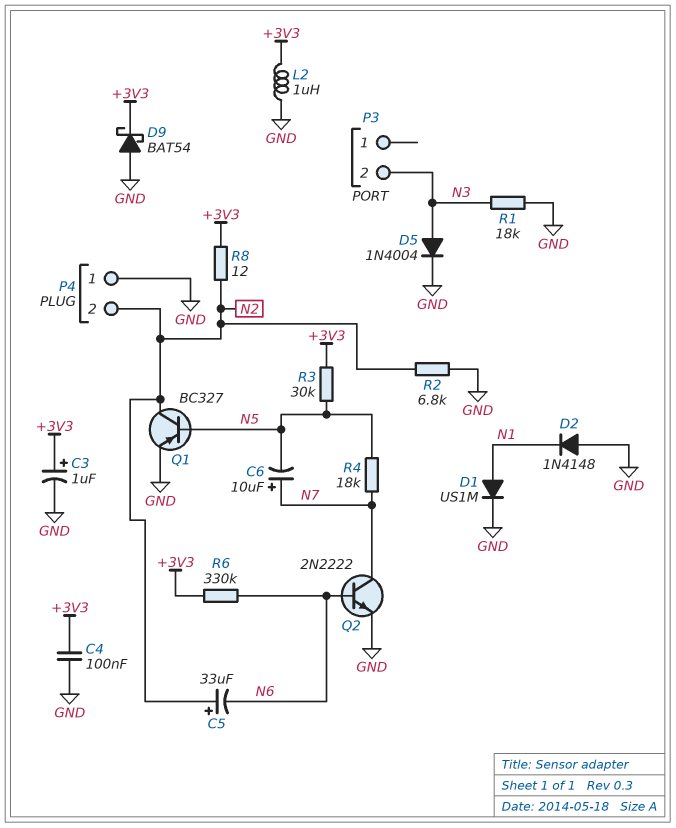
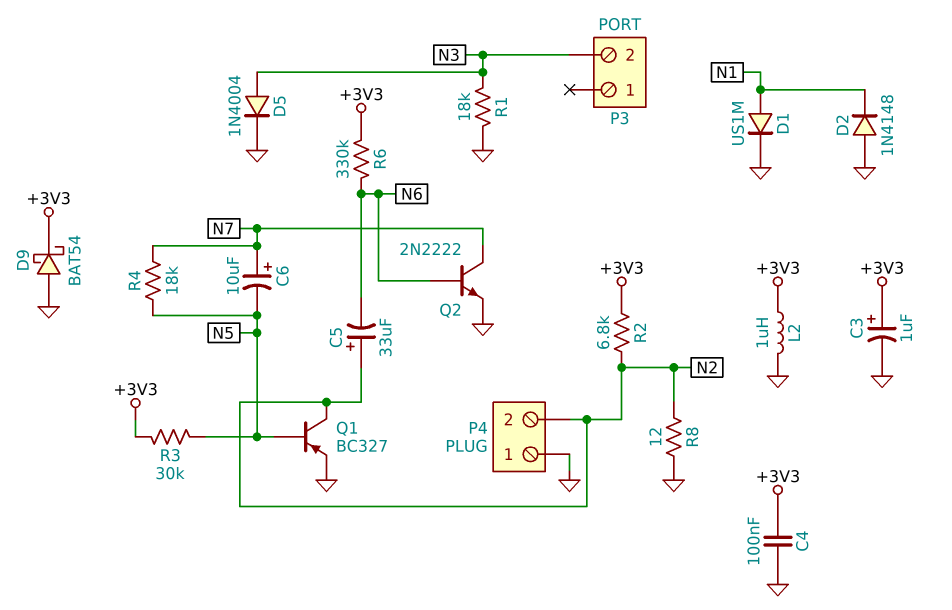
R2: 6.8k (GND, N2) -> 6.8k (+3V3, N2)
R8: 12 (+3V3, N2) -> 12 (GND, N2)

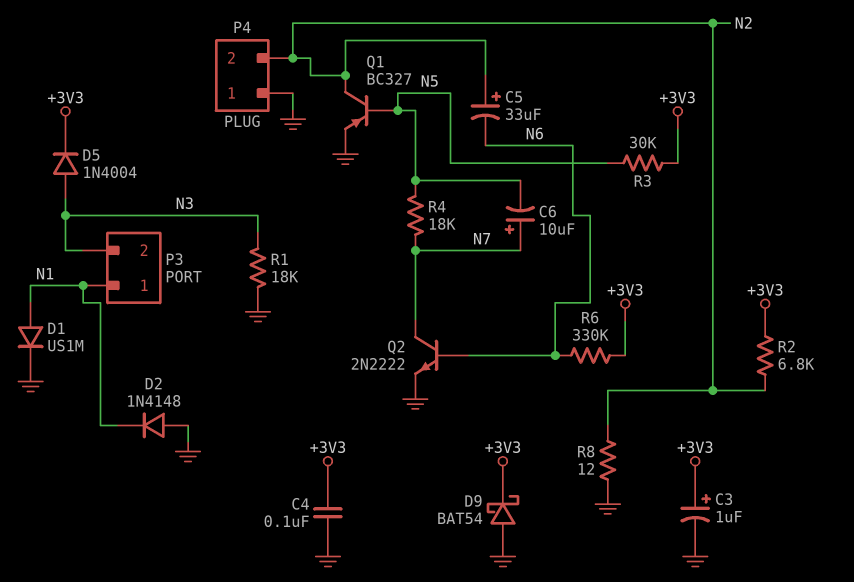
D5: diode 1N4004 (A N3, K GND) -> diode 1N4004 (A N3, K +3V3)
L2: 1uH (+3V3, GND) -> none
P3 pin 1: none -> N1

